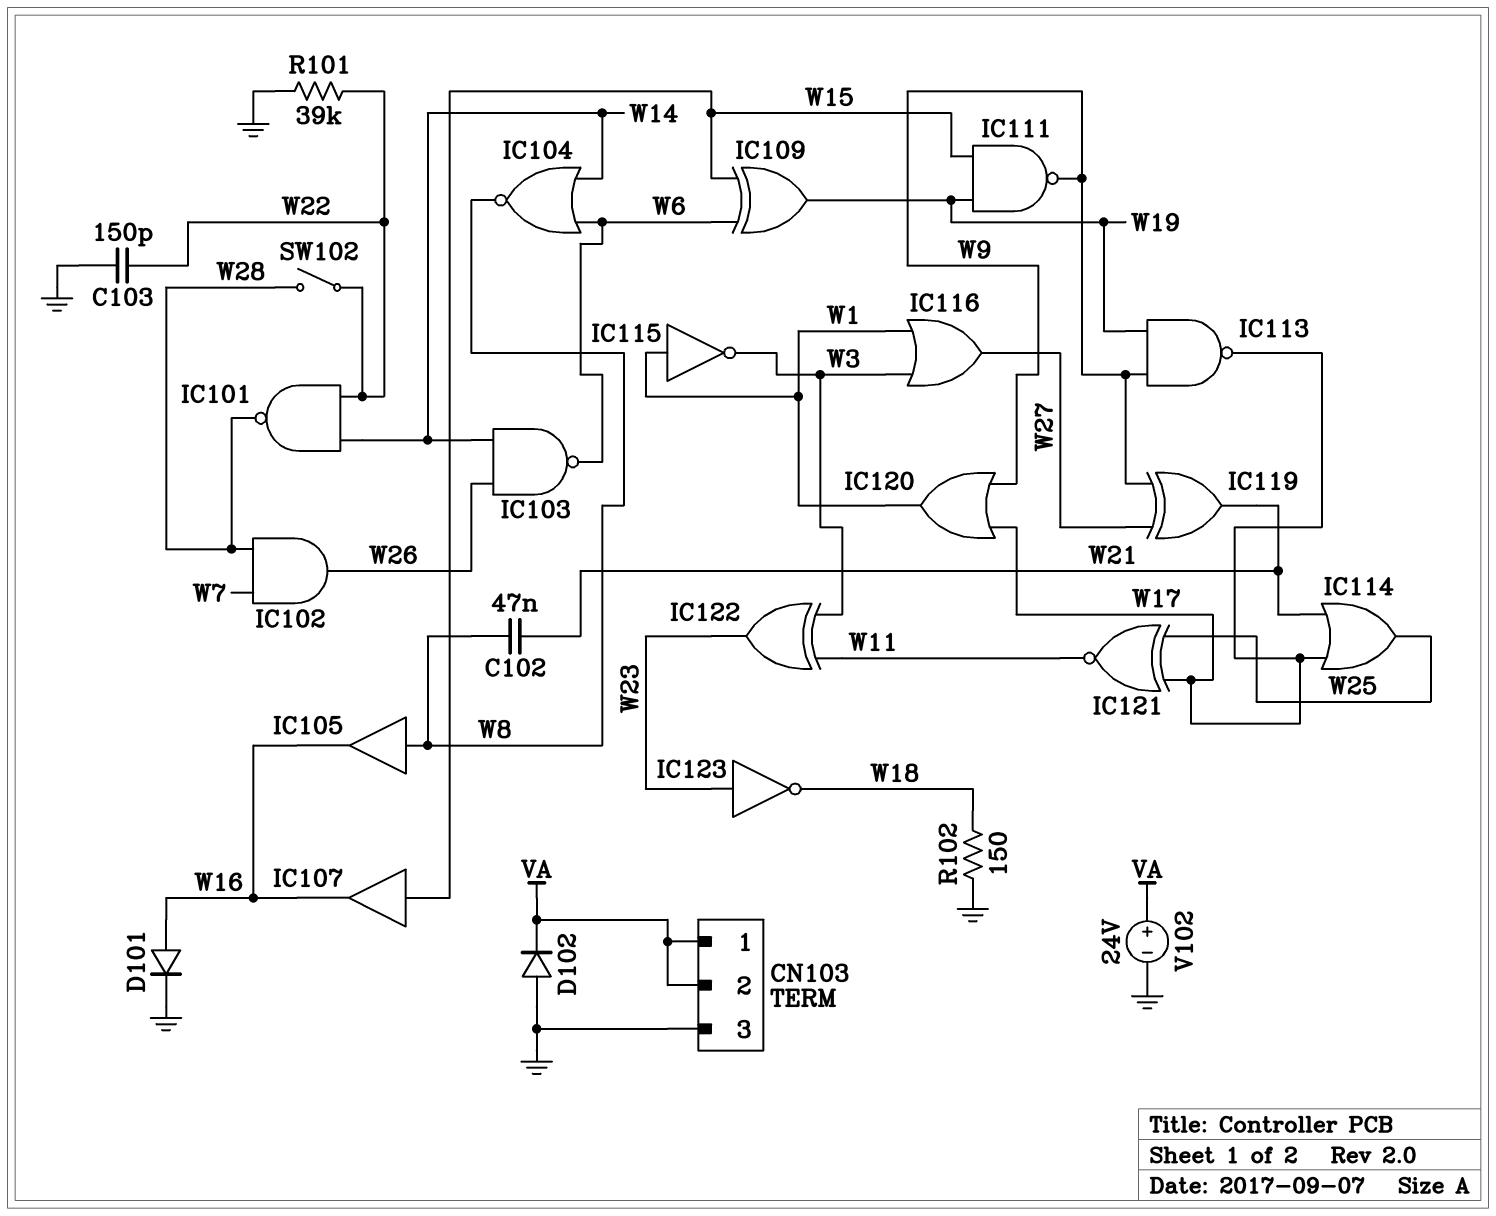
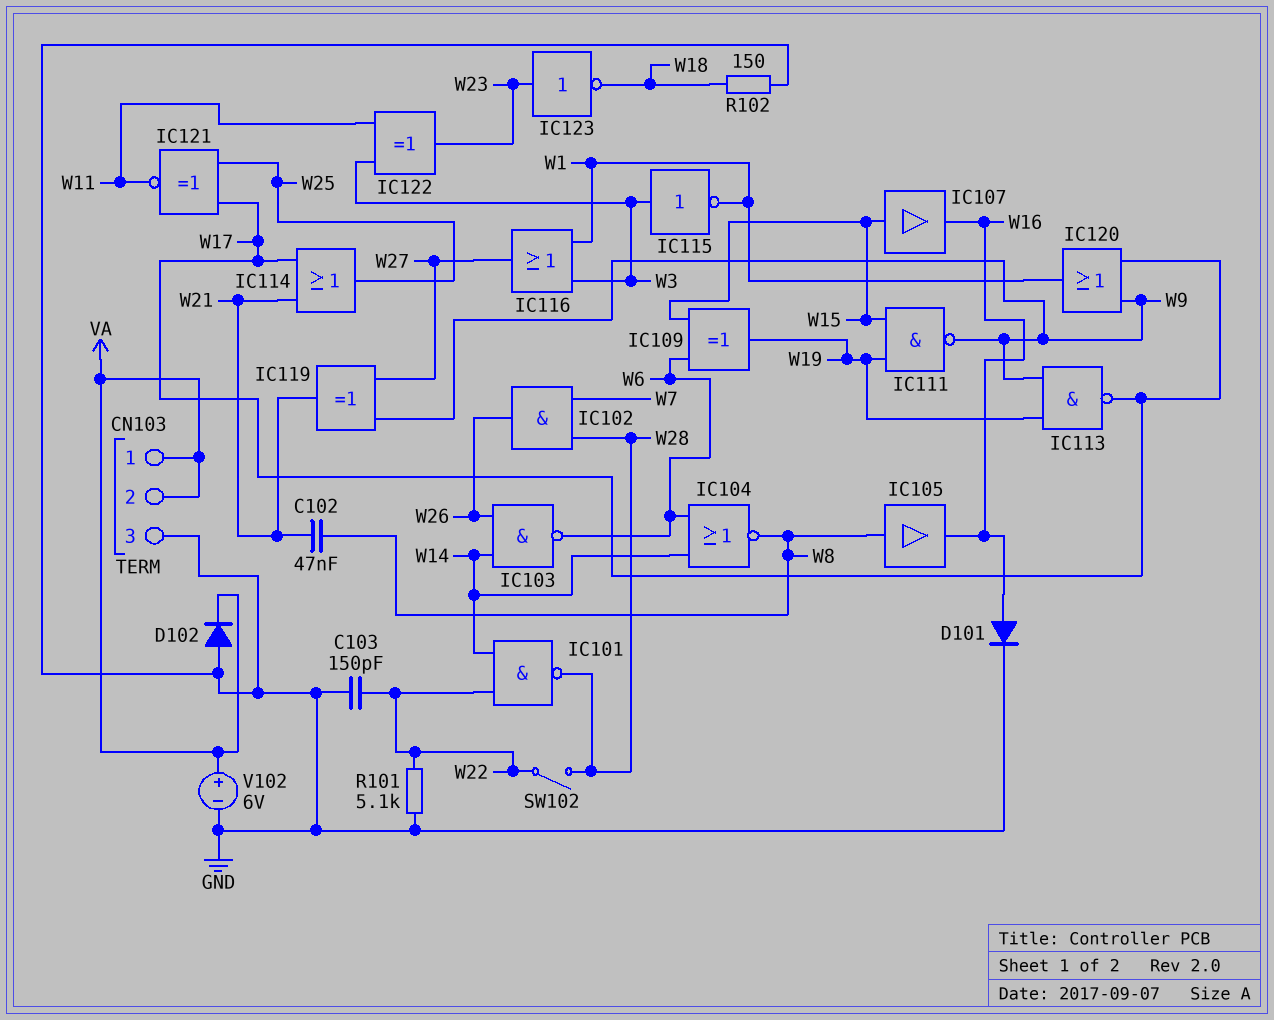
IC115: NOT (in W1, out W3) -> NOT (in W3, out W1)
R101: 39k (GND, W22) -> 5.1k (GND, W22)
V102: 24V (plus VA, minus GND) -> 6V (plus VA, minus GND)

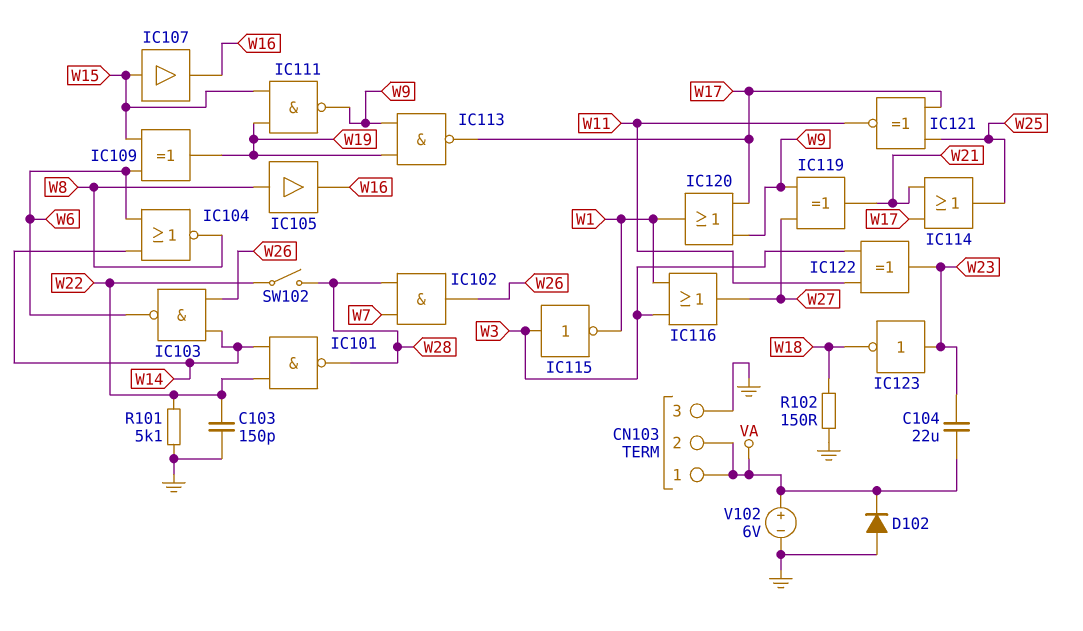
C102: 47nF (W8, W21) -> none
C104: none -> 22uF (VA, W23)
D101: diode (A W16, K GND) -> none

